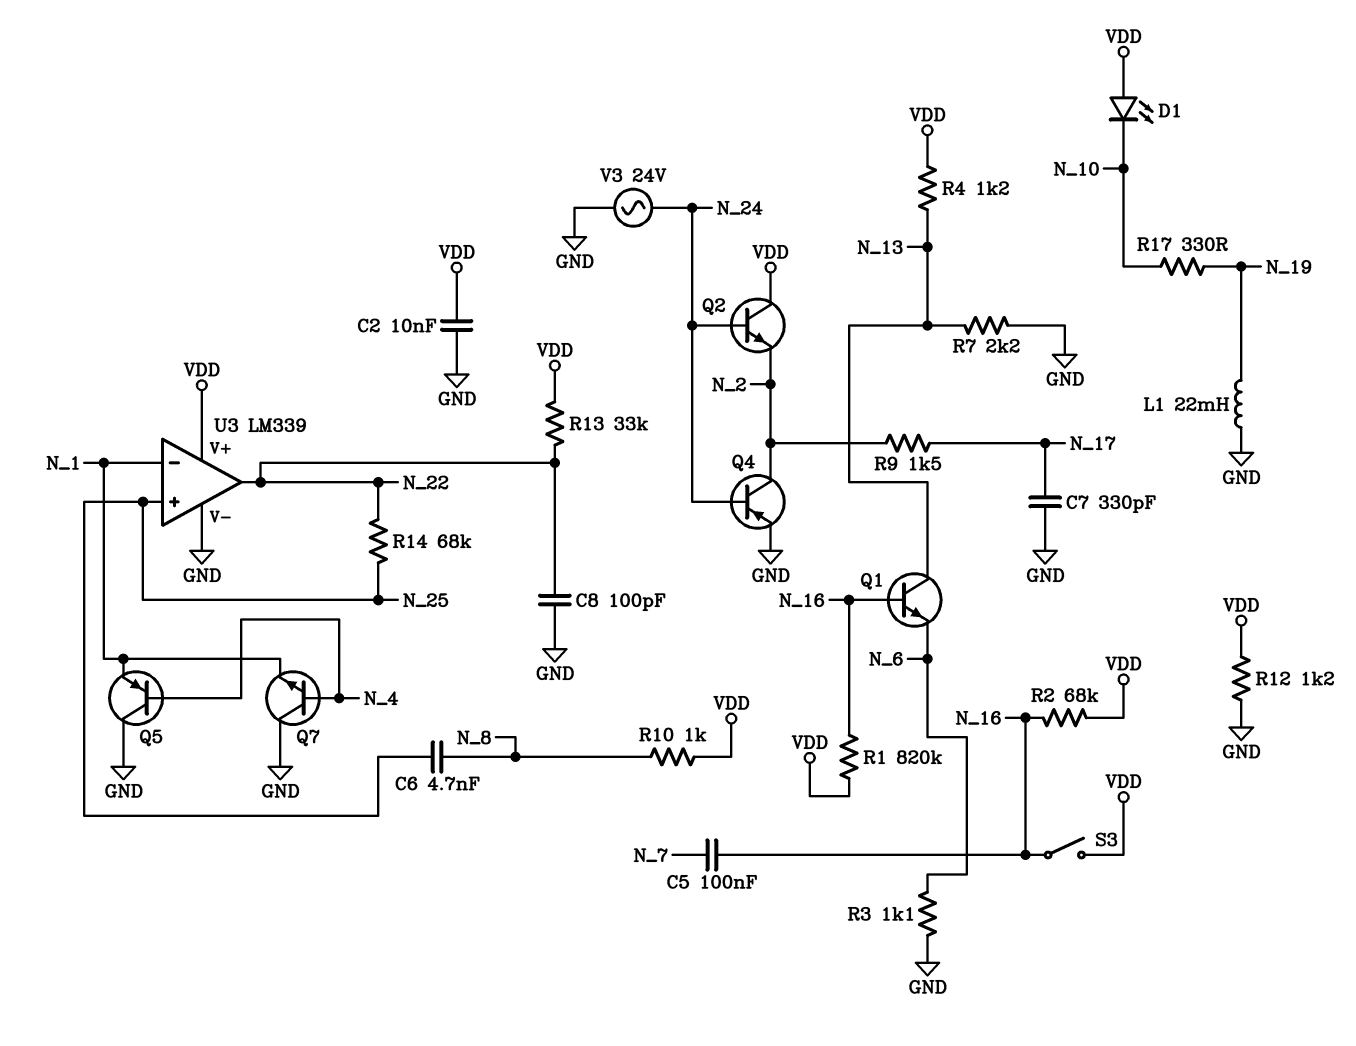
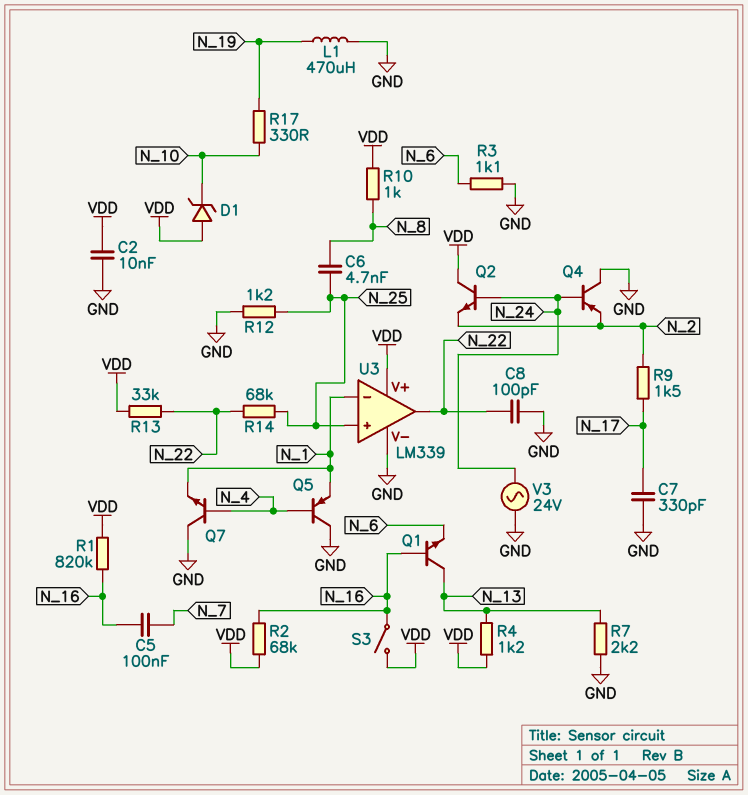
D1: LED (A VDD, K N_10) -> zener (A VDD, K N_10)
L1: 22mH (GND, N_19) -> 470uH (GND, N_19)
Q4: PNP (B N_24, C N_2, E GND) -> PNP (B N_24, C GND, E N_2)
R12: 1.2k (GND, VDD) -> 1.2k (GND, N_25)

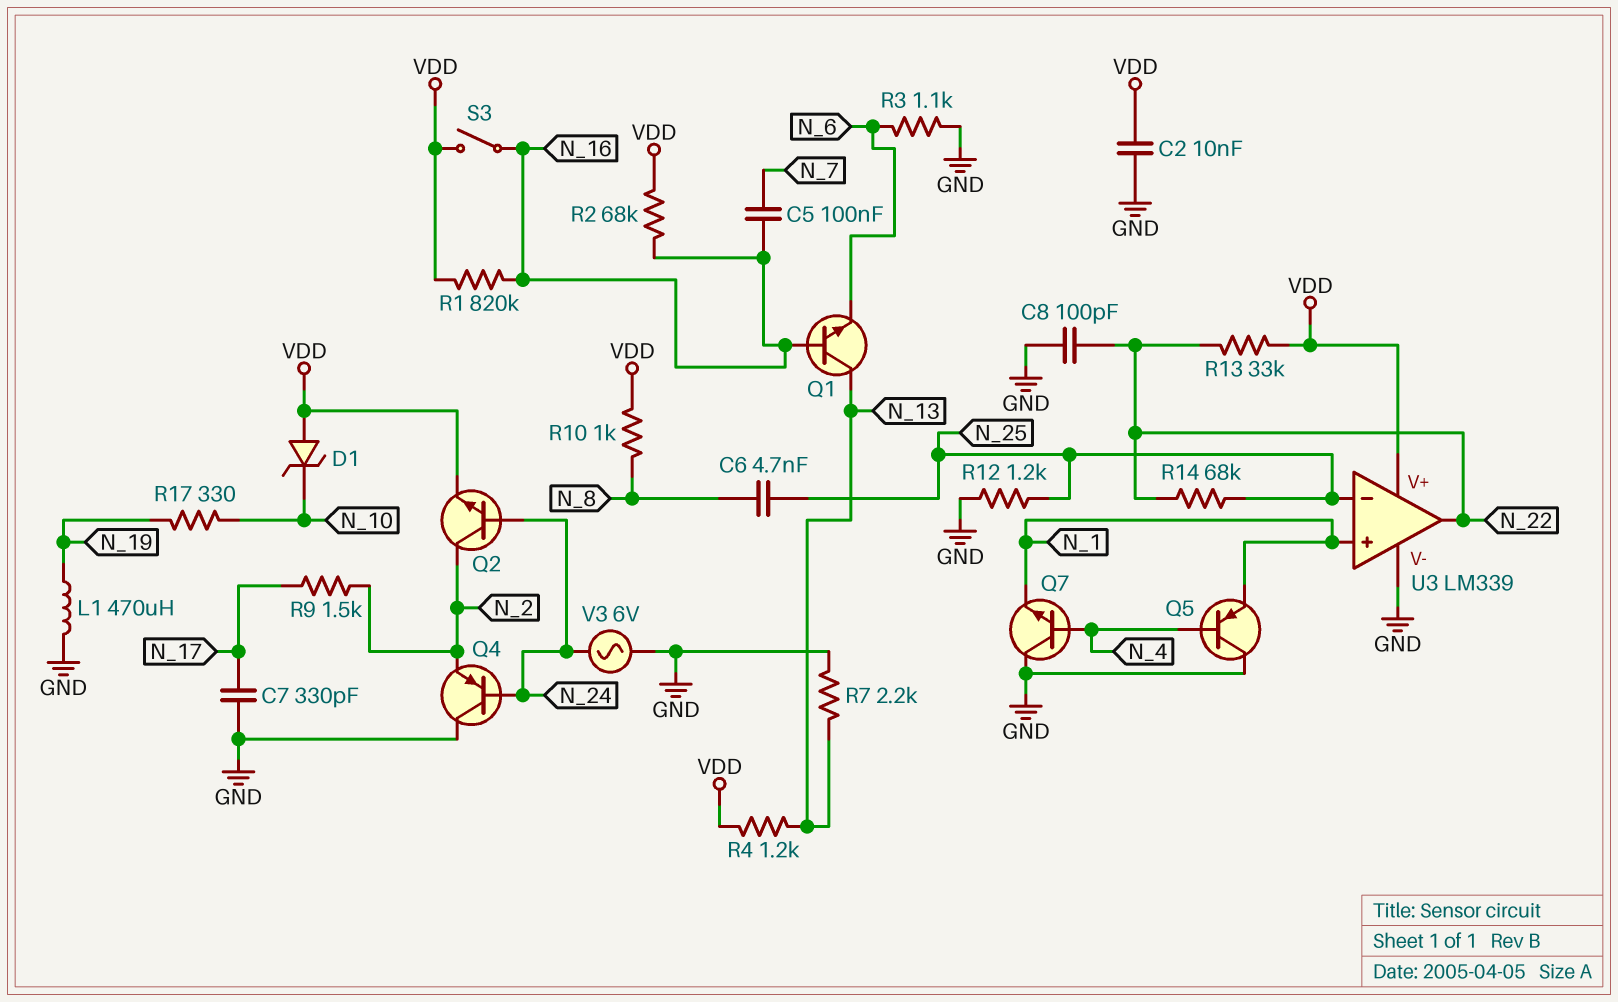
Q2: NPN (B N_24, C VDD, E N_2) -> NPN (B N_24, C N_2, E VDD)
U3 pin in+: N_25 -> N_1
U3 pin in-: N_1 -> N_25
V3: AC 24V (GND, N_24) -> AC 6V (GND, N_24)

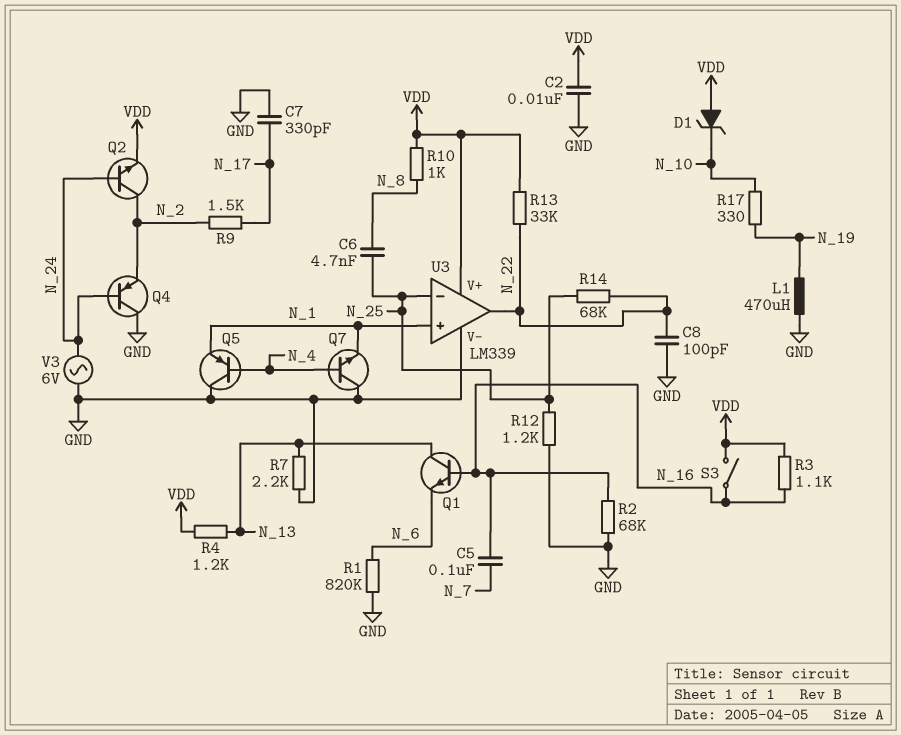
R1: 820k (N_16, VDD) -> 820k (GND, N_6)
R2: 68k (N_16, VDD) -> 68k (GND, N_16)
R3: 1.1k (GND, N_6) -> 1.1k (N_16, VDD)

